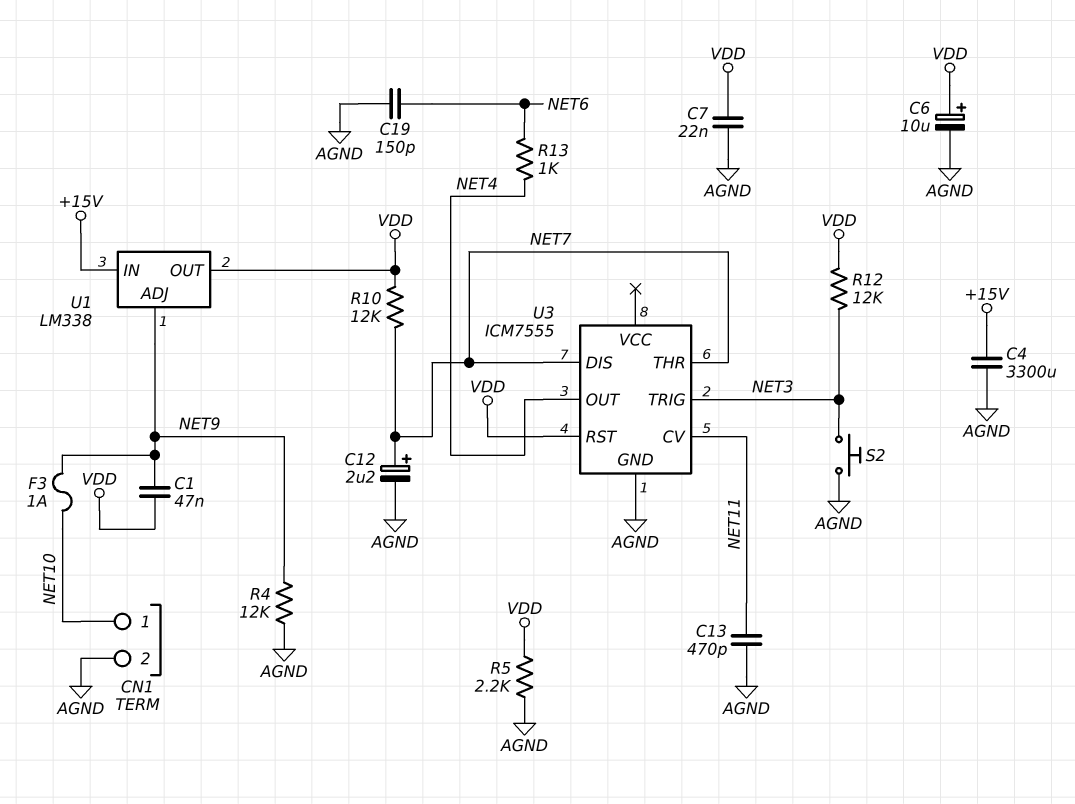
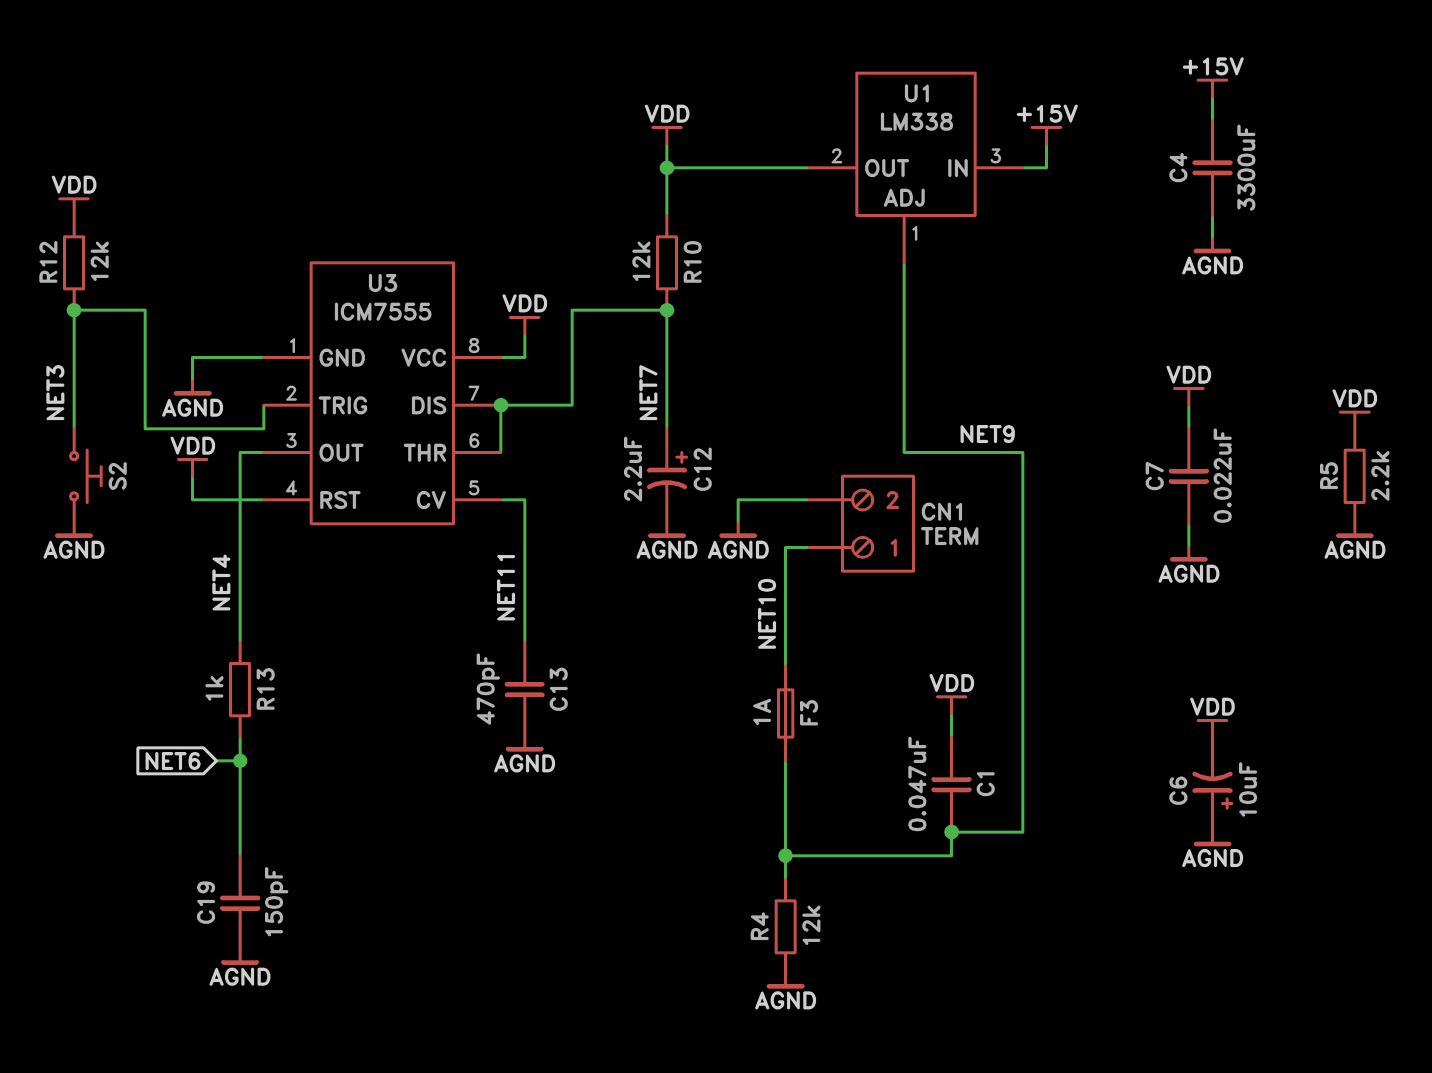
C6: 10uF (plus VDD, minus AGND) -> 10uF (plus AGND, minus VDD)
U3 pin VCC: none -> VDD

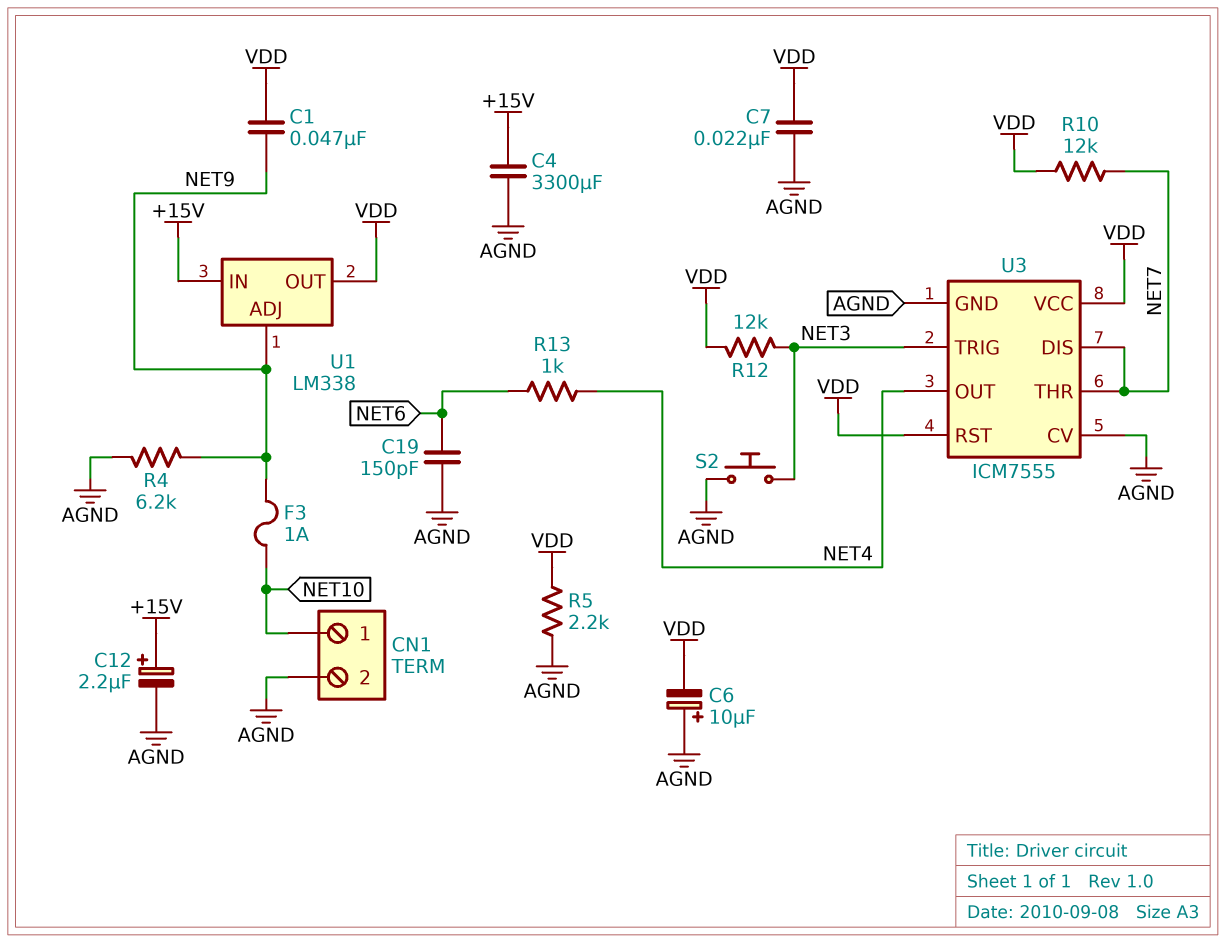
C12: 2.2uF (plus NET7, minus AGND) -> 2.2uF (plus +15V, minus AGND)
C13: 470pF (AGND, NET11) -> none
R4: 12k (AGND, NET9) -> 6.2k (AGND, NET9)
U3 pin CV: NET11 -> AGND

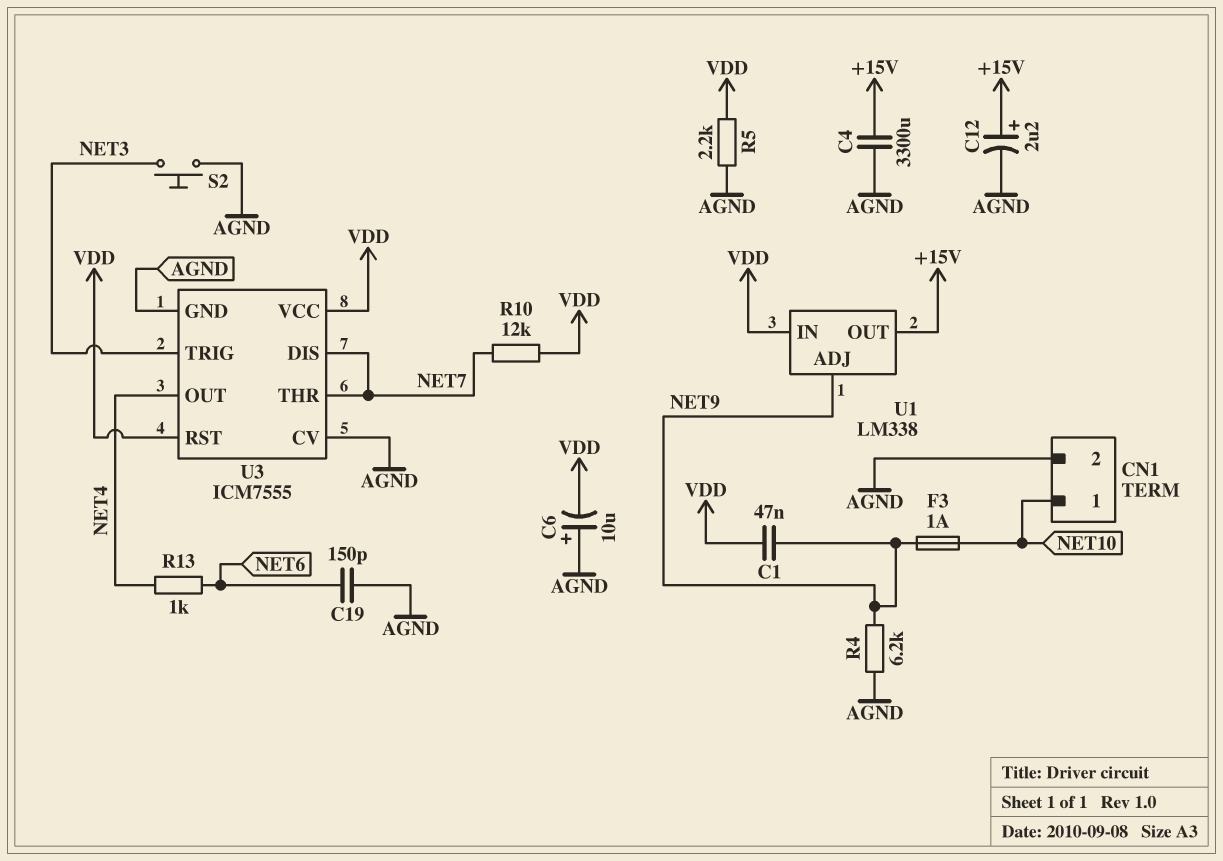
C7: 22nF (AGND, VDD) -> none
R12: 12k (NET3, VDD) -> none
U1 pin IN: +15V -> VDD
U1 pin OUT: VDD -> +15V

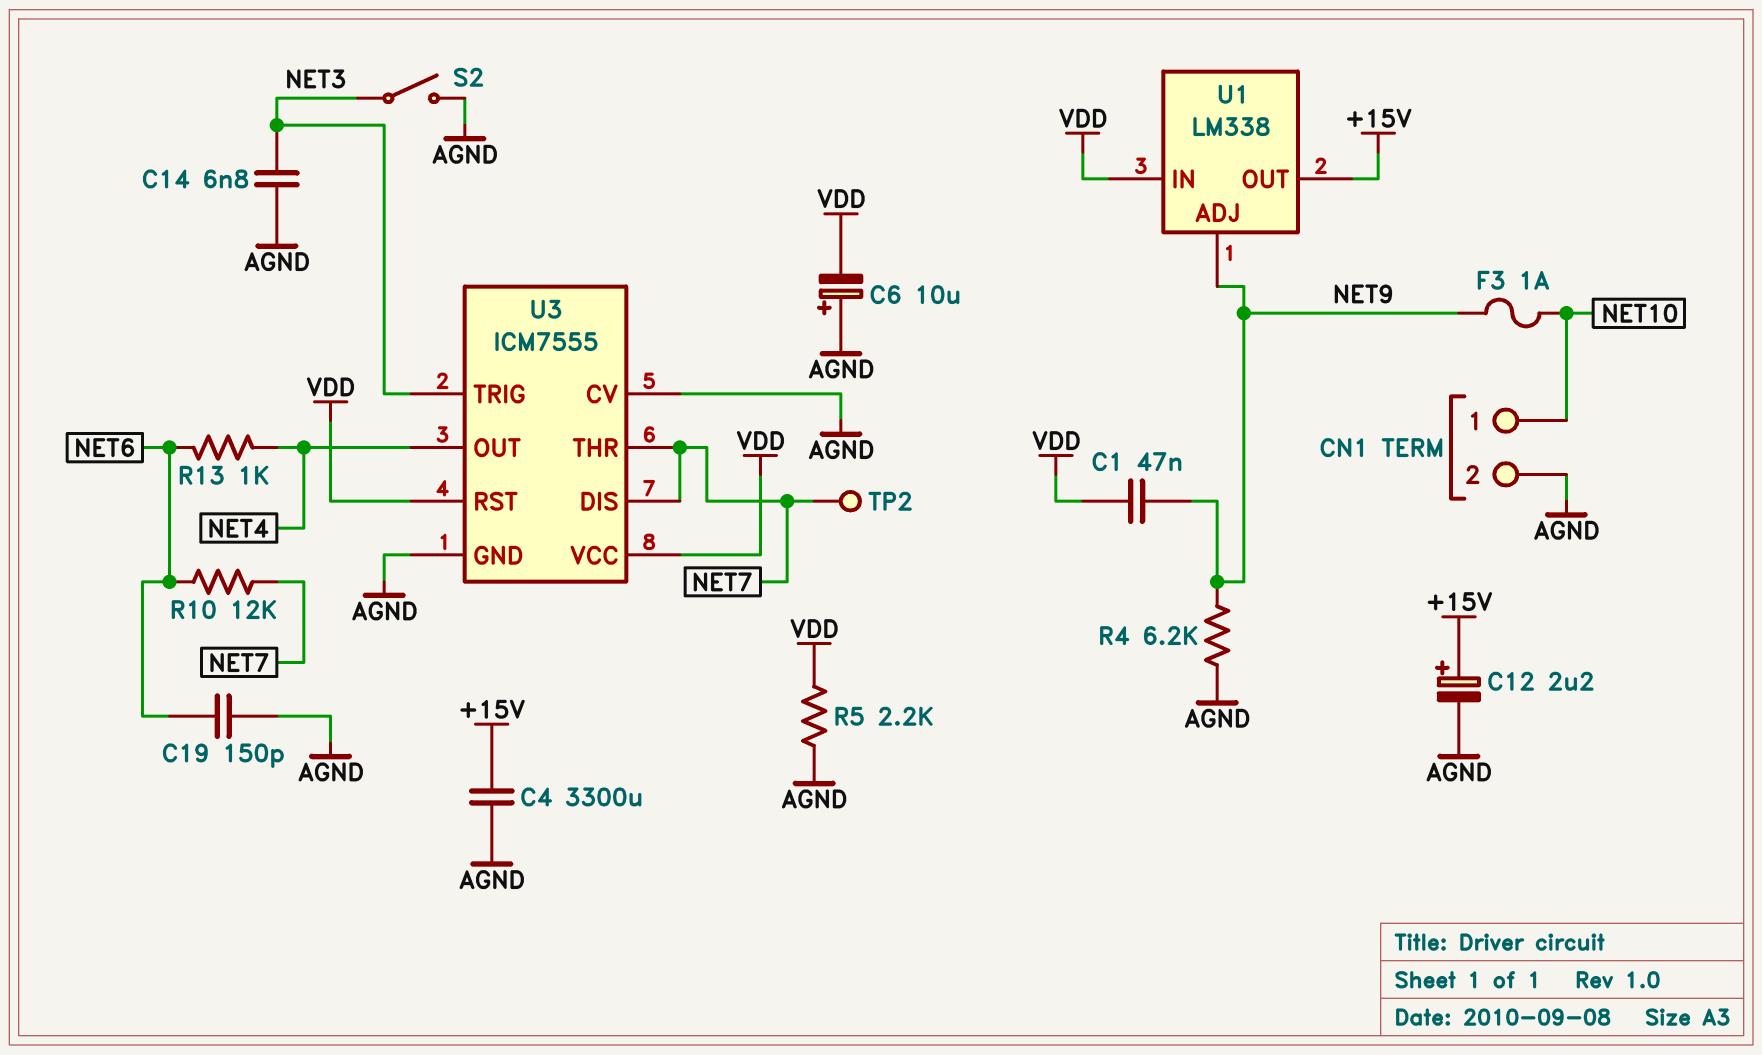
C14: none -> 6.8nF (AGND, NET3)
R10: 12k (NET7, VDD) -> 12k (NET6, NET7)
S2: button (AGND, NET3) -> switch (AGND, NET3)
TP2: none -> test point (NET7)

